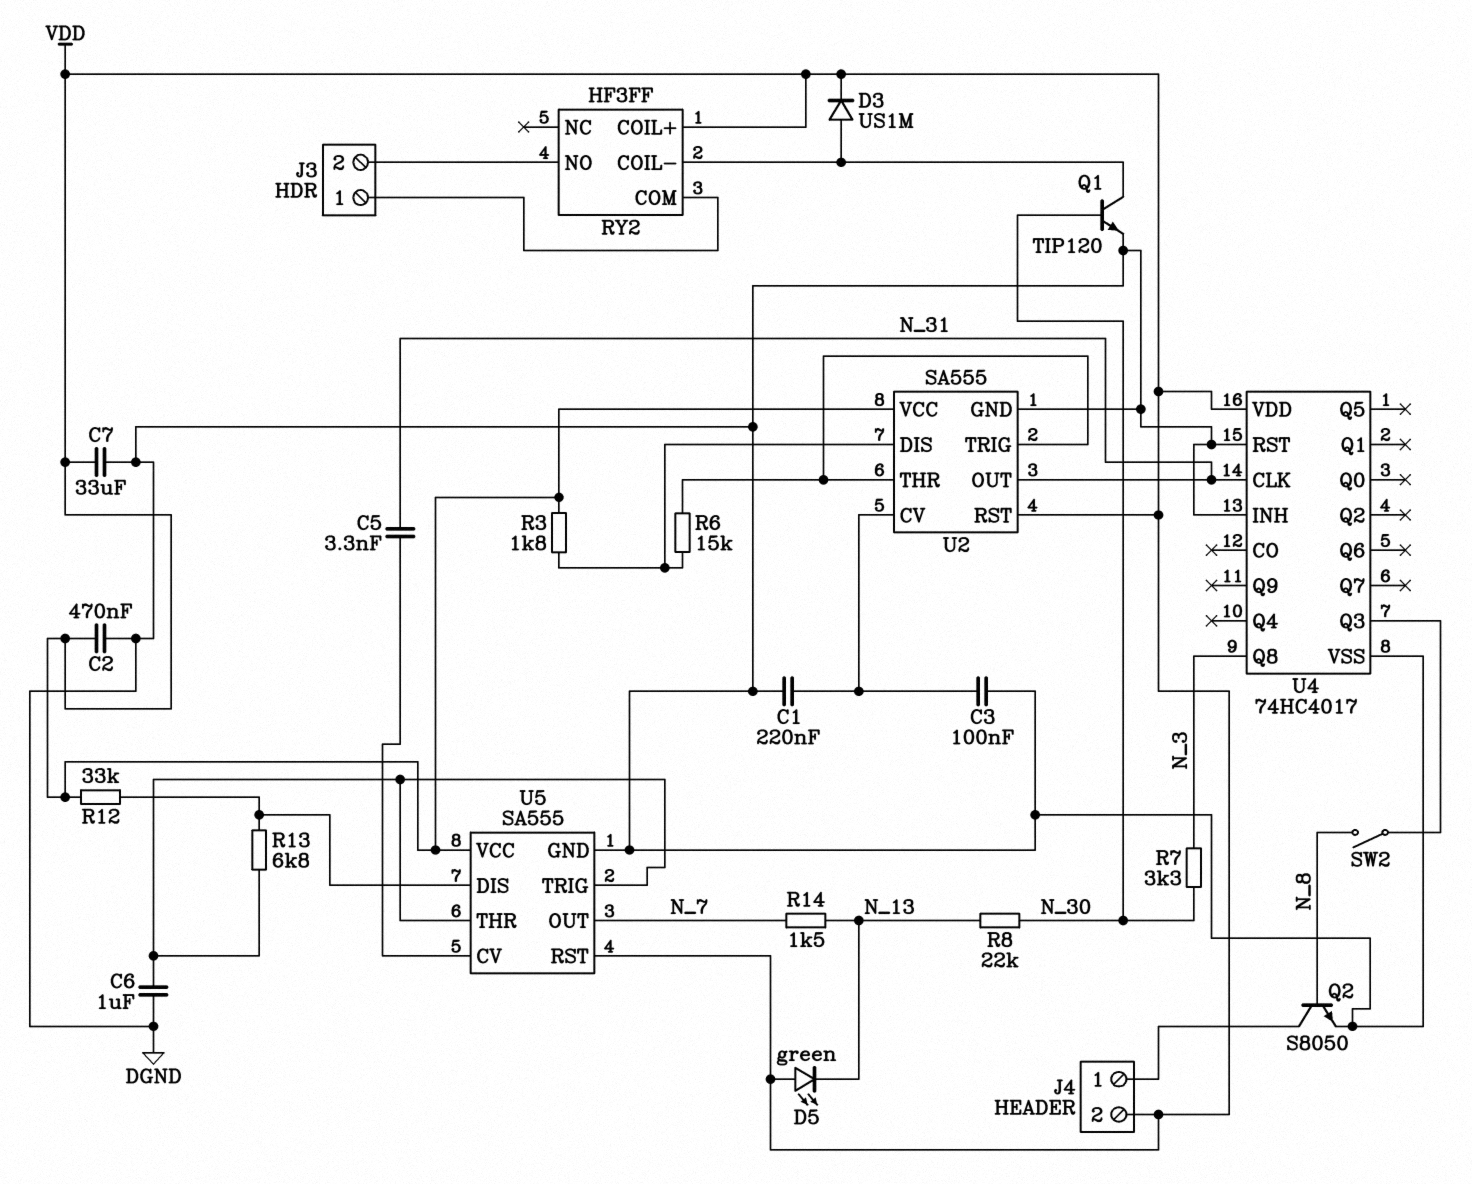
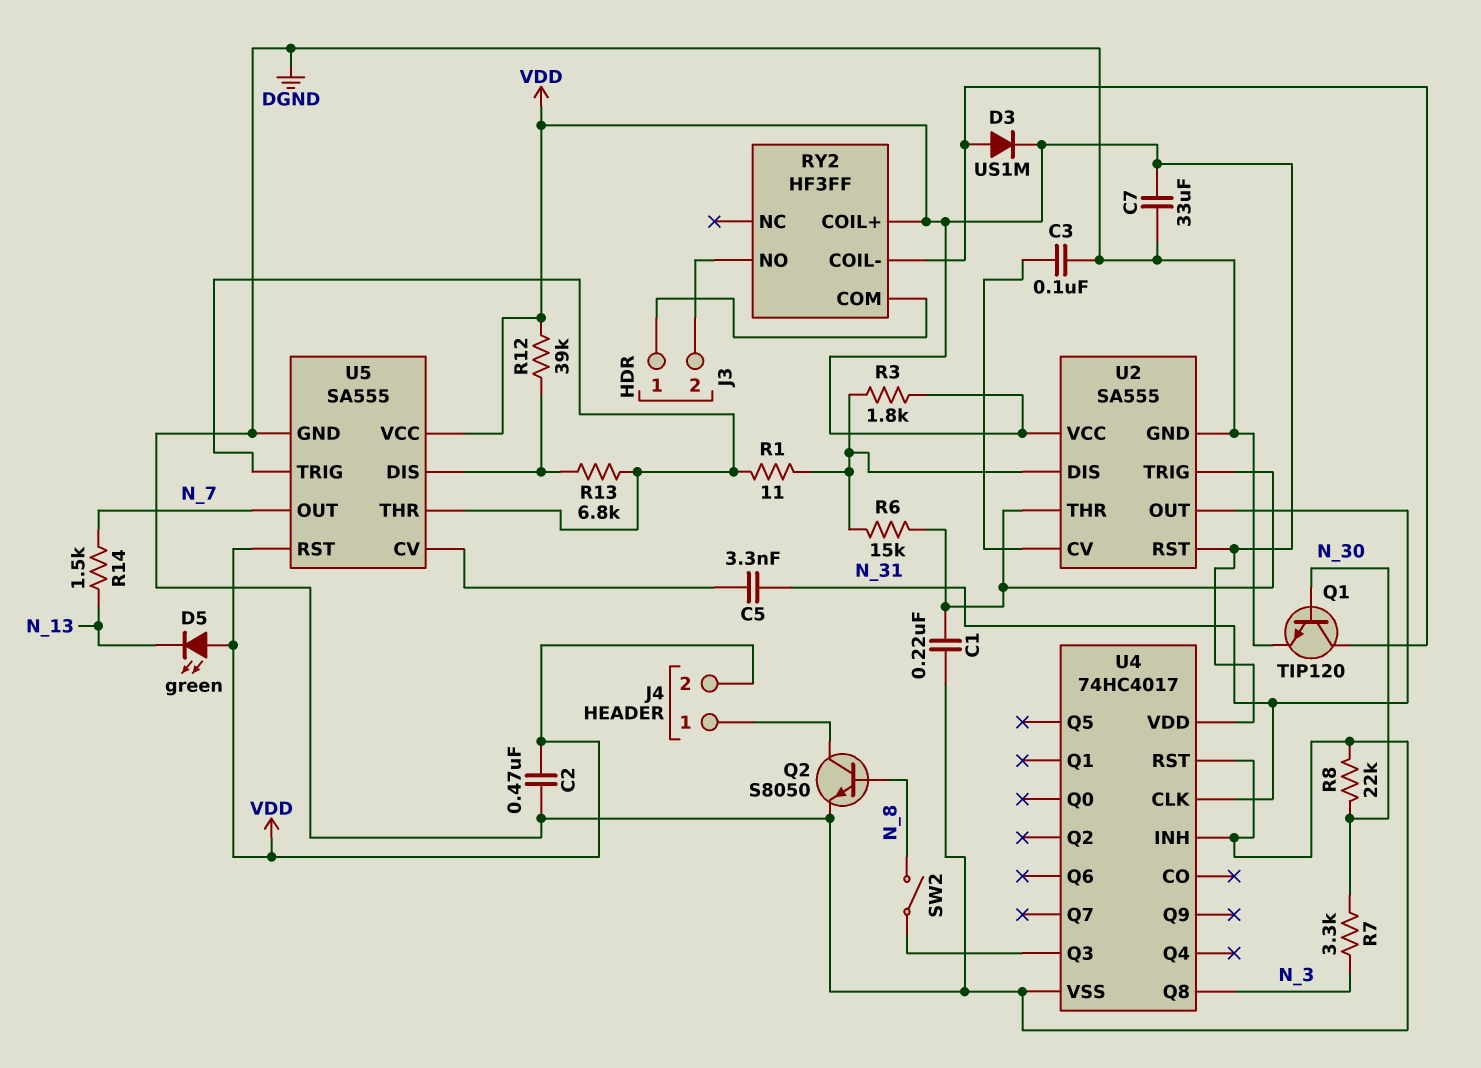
C1: 220nF (DGND, U2/CV) -> 220nF (DGND, U2/THR)
C6: 1uF (DGND, U5/THR) -> none
R1: none -> 11 (U2/DIS, U5/THR)
R8: 22k (N_13, N_30) -> 22k (DGND, N_30)
R12: 33k (U5/DIS, VDD) -> 39k (U5/DIS, VDD)

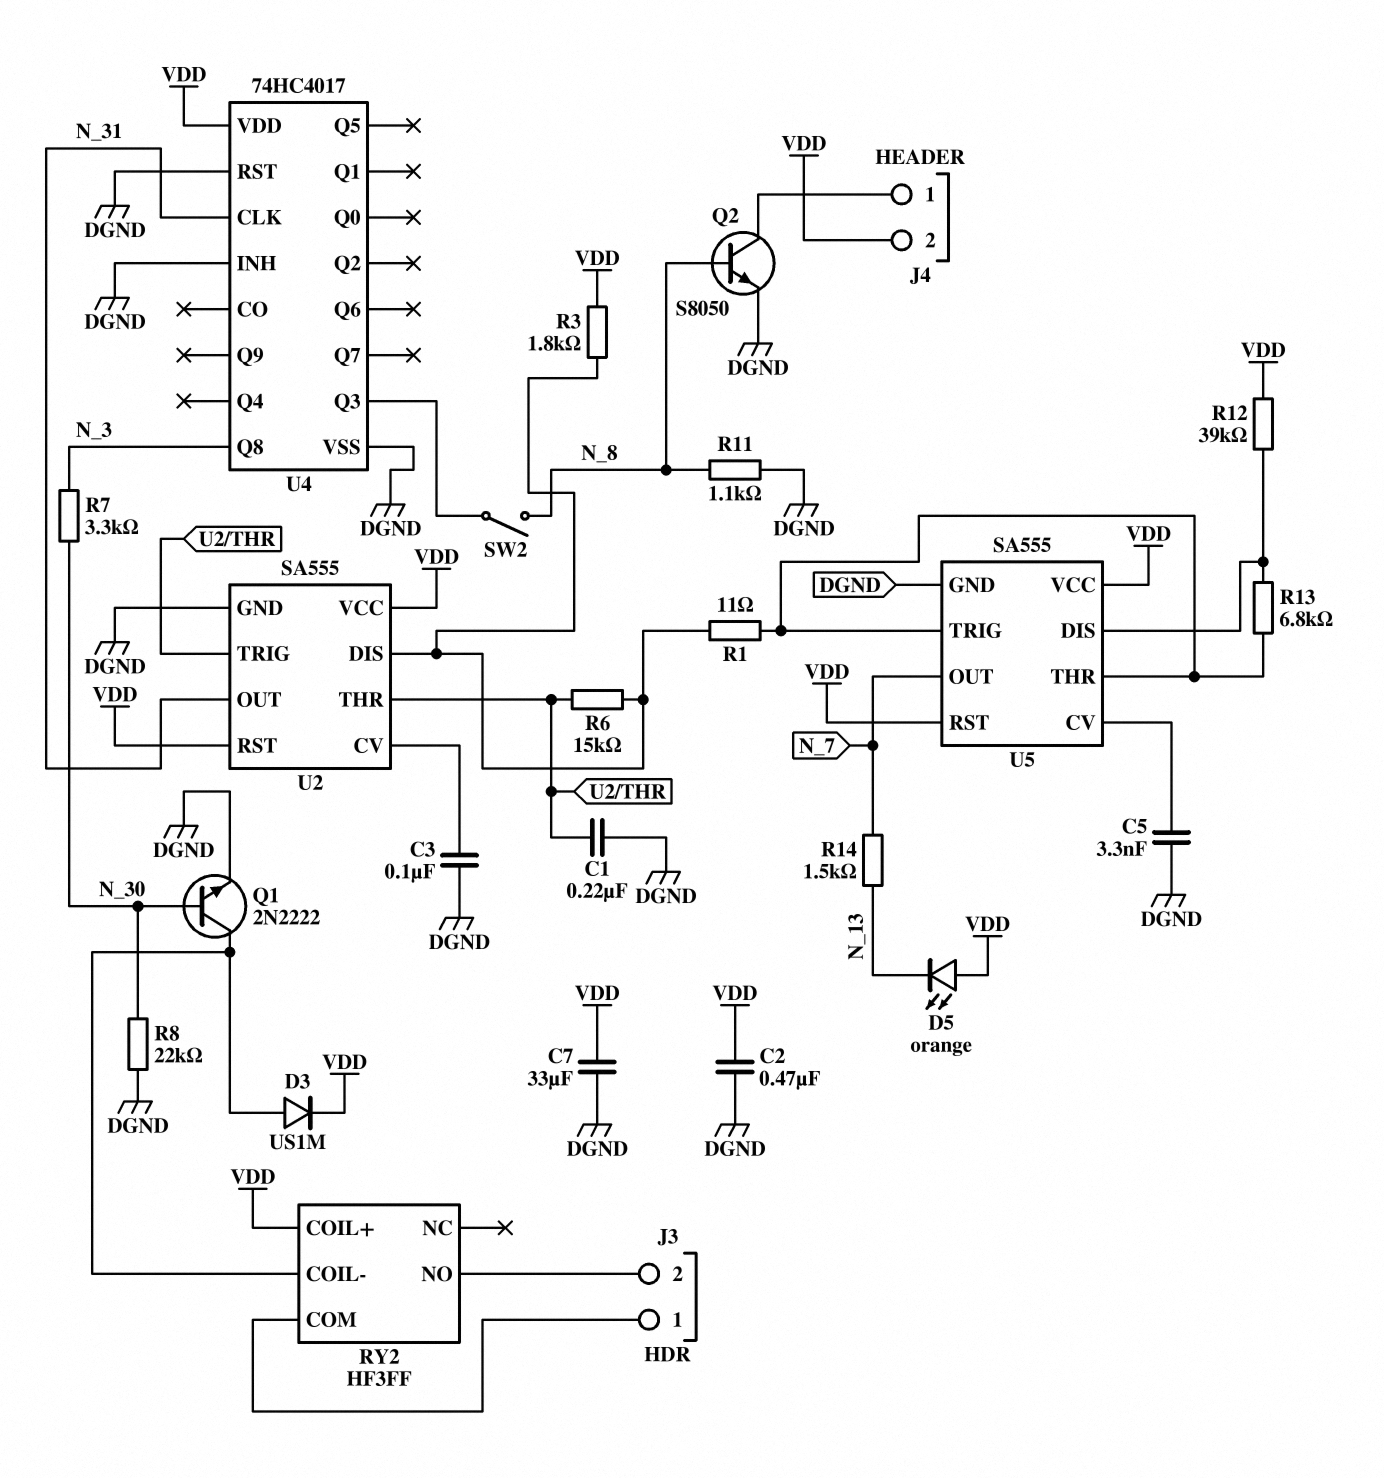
C5: 3.3nF (N_31, U5/CV) -> 3.3nF (DGND, U5/CV)
D5: LED green (A VDD, K N_13) -> LED orange (A VDD, K N_13)
Q1: NPN TIP120 (B N_30, C RY2/COIL-, E DGND) -> NPN 2N2222 (B N_30, C RY2/COIL-, E DGND)
R11: none -> 1.1k (DGND, N_8)

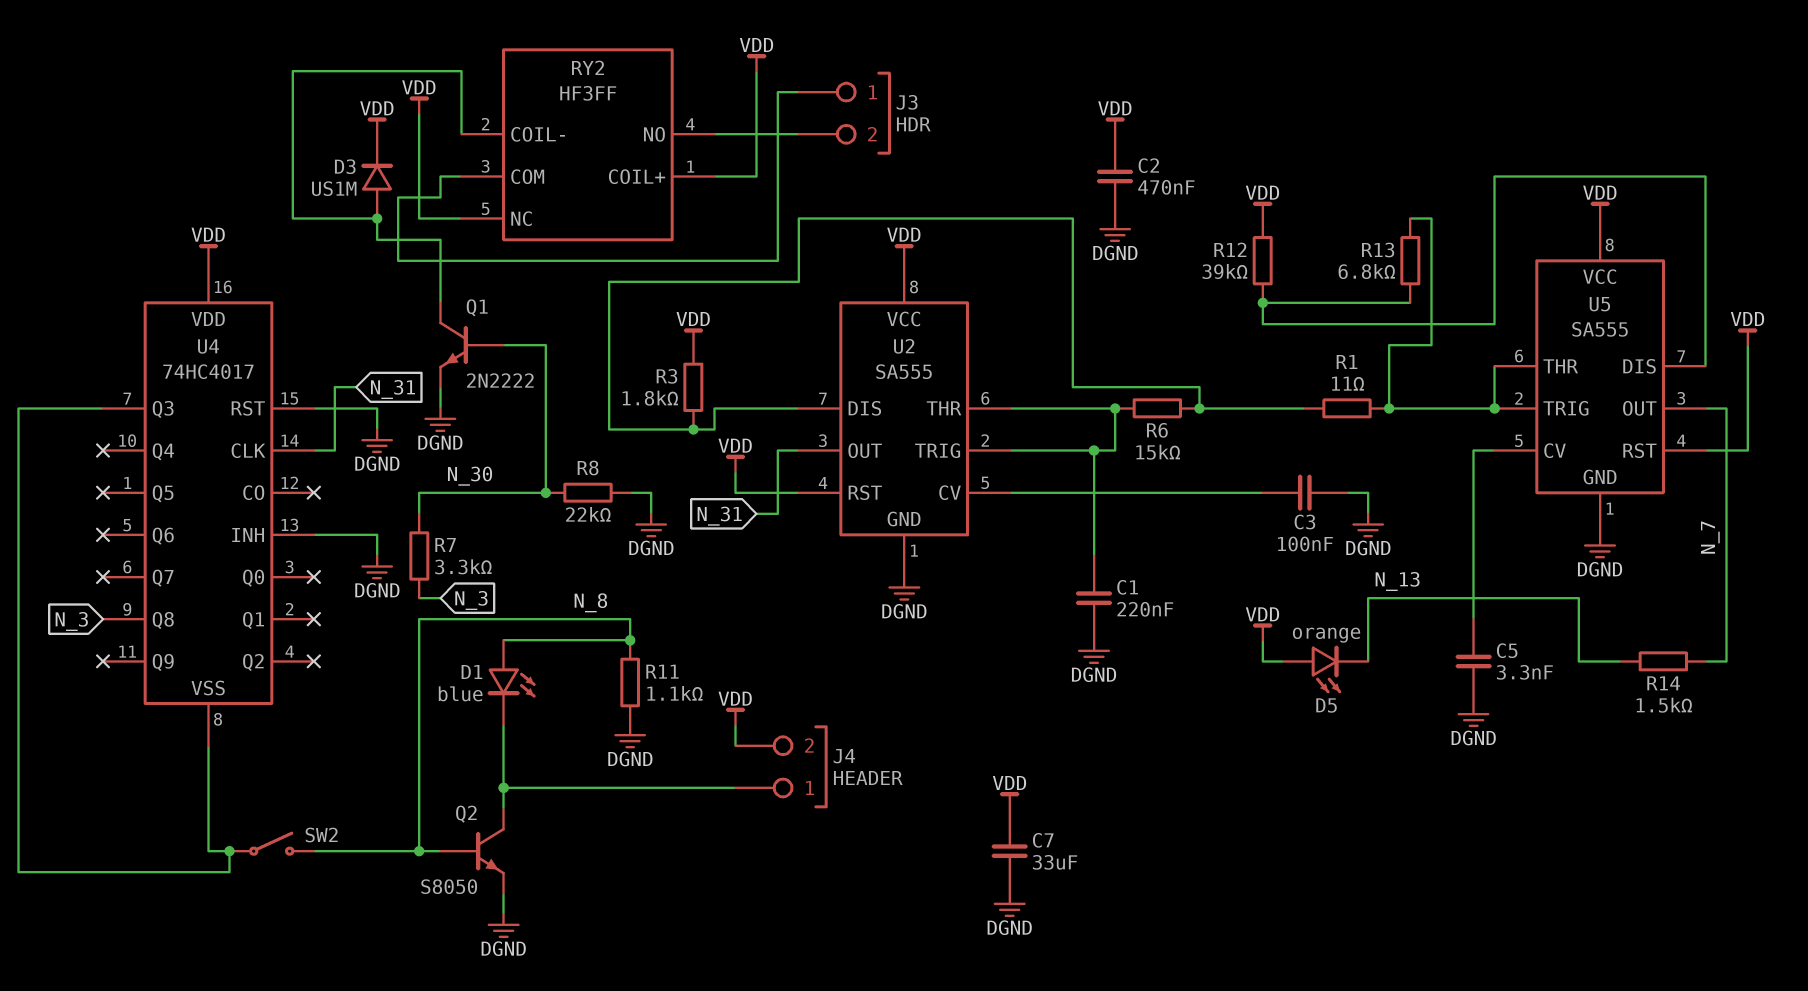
D1: none -> LED blue (A N_8, K J4/1)
RY2 pin NC: none -> VDD
U4 pin VSS: DGND -> U4/Q3

